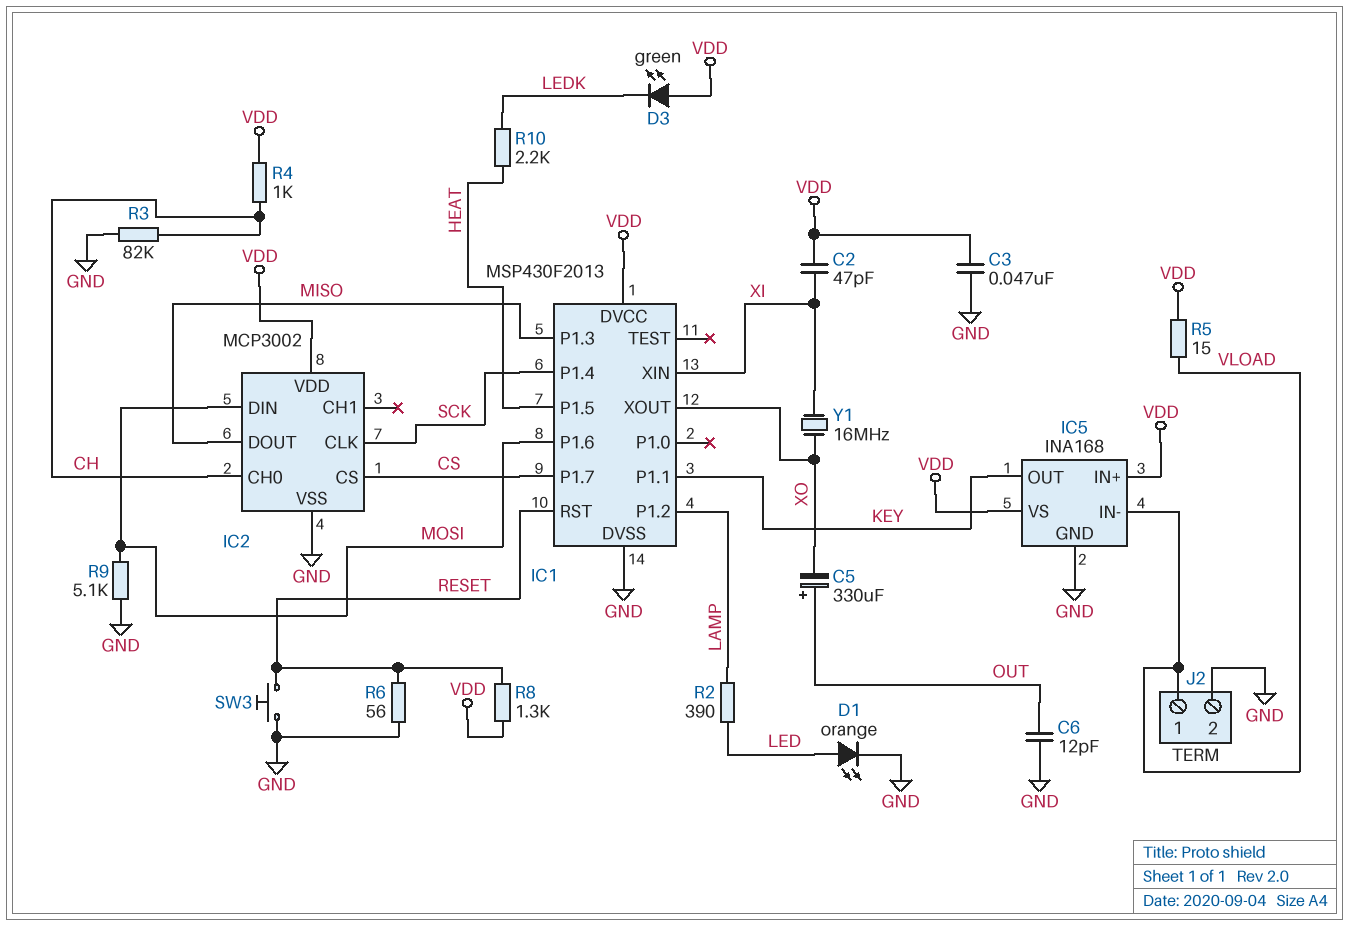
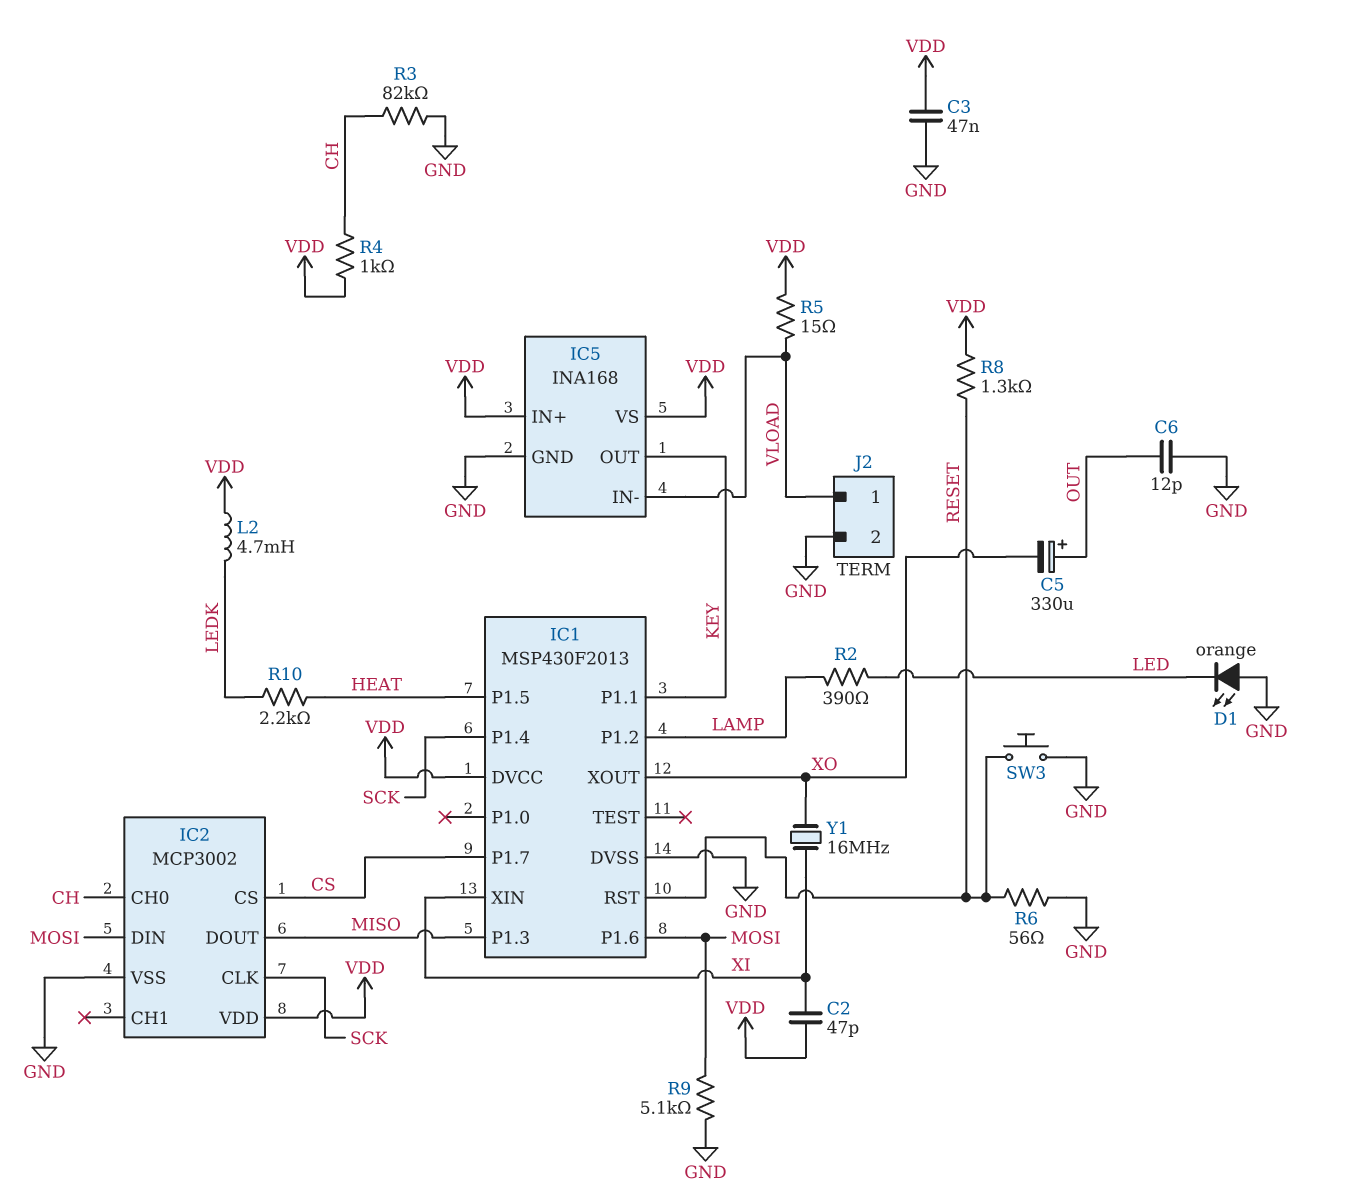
D1: LED orange (A LED, K GND) -> LED orange (A GND, K LED)
D3: LED green (A VDD, K LEDK) -> none
L2: none -> 4.7mH (LEDK, VDD)

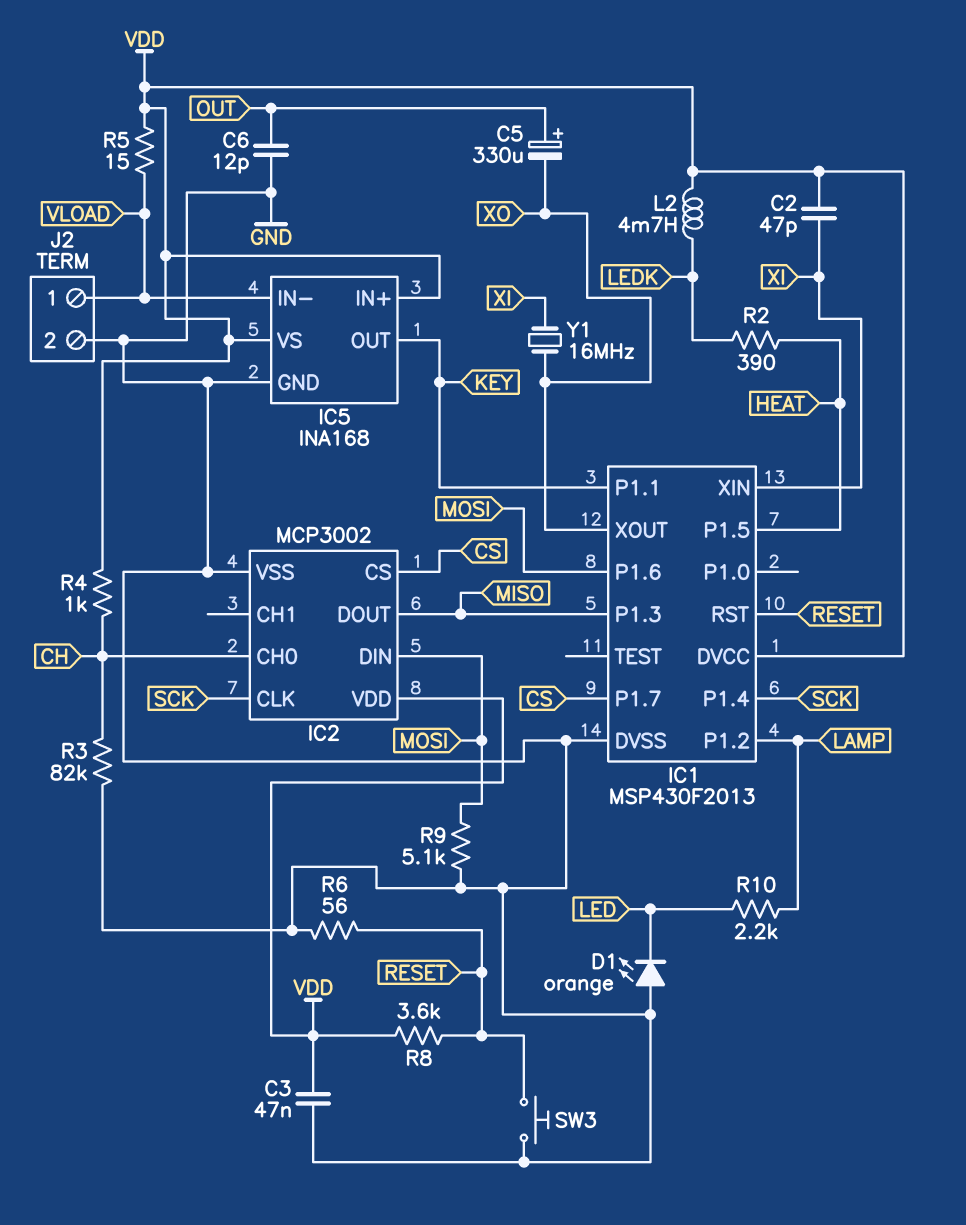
R2: 390 (LAMP, LED) -> 390 (HEAT, LEDK)
R8: 1.3k (RESET, VDD) -> 3.6k (RESET, VDD)
R10: 2.2k (HEAT, LEDK) -> 2.2k (LAMP, LED)

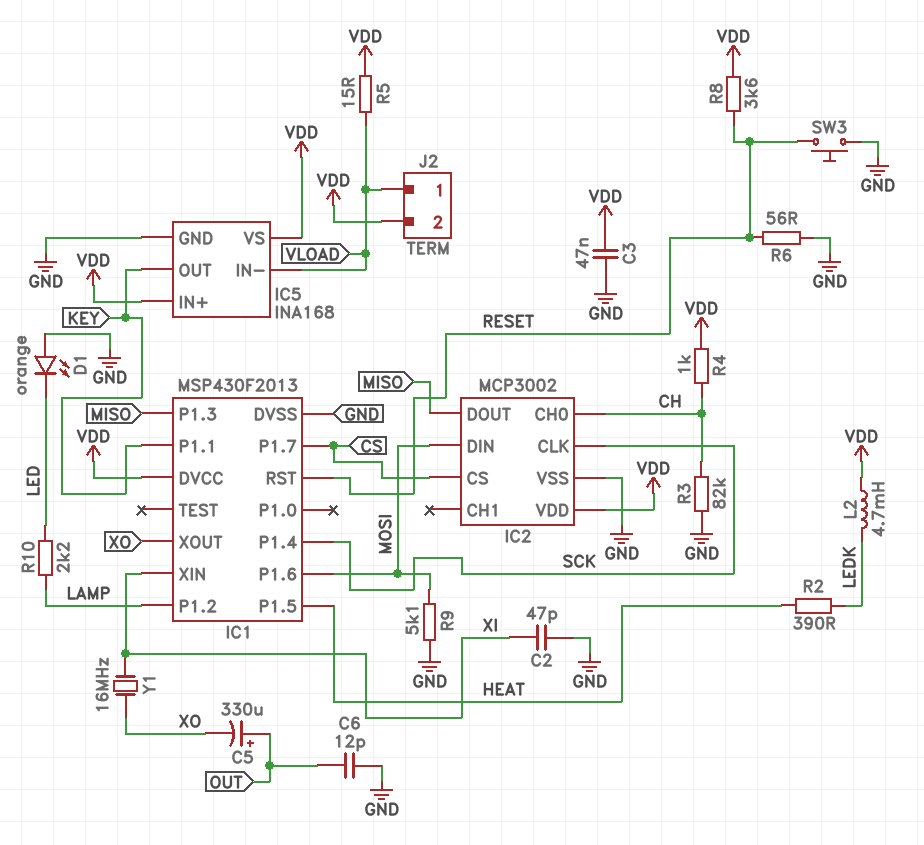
C2: 47pF (VDD, XI) -> 47pF (GND, XI)
J2 pin 2: GND -> VDD

